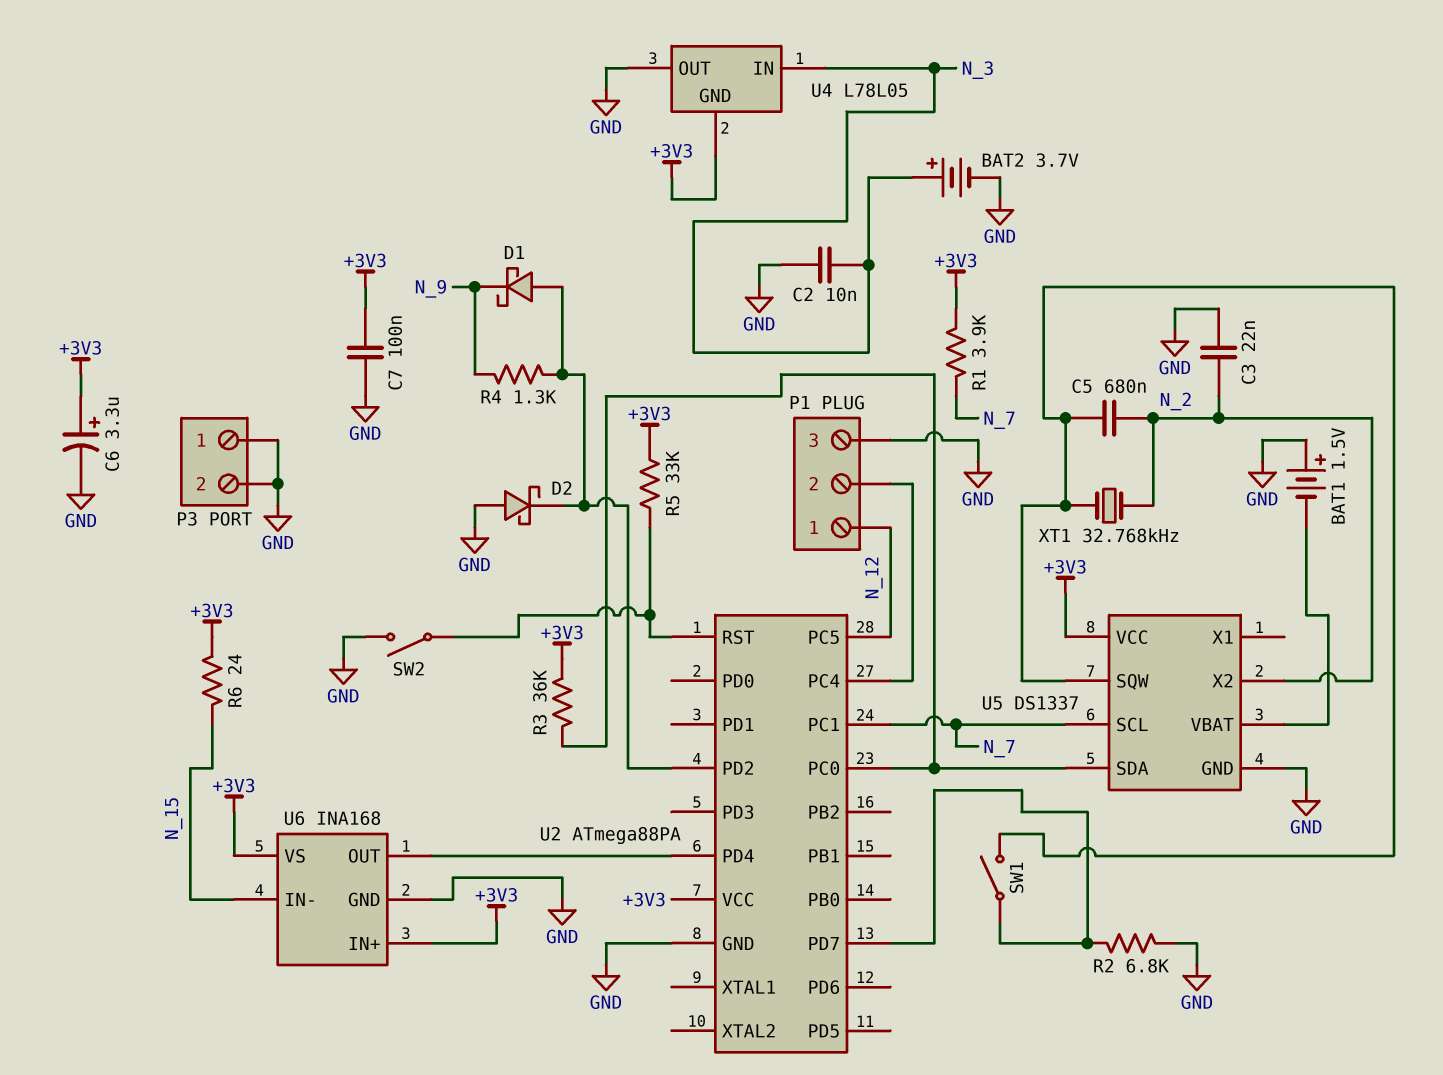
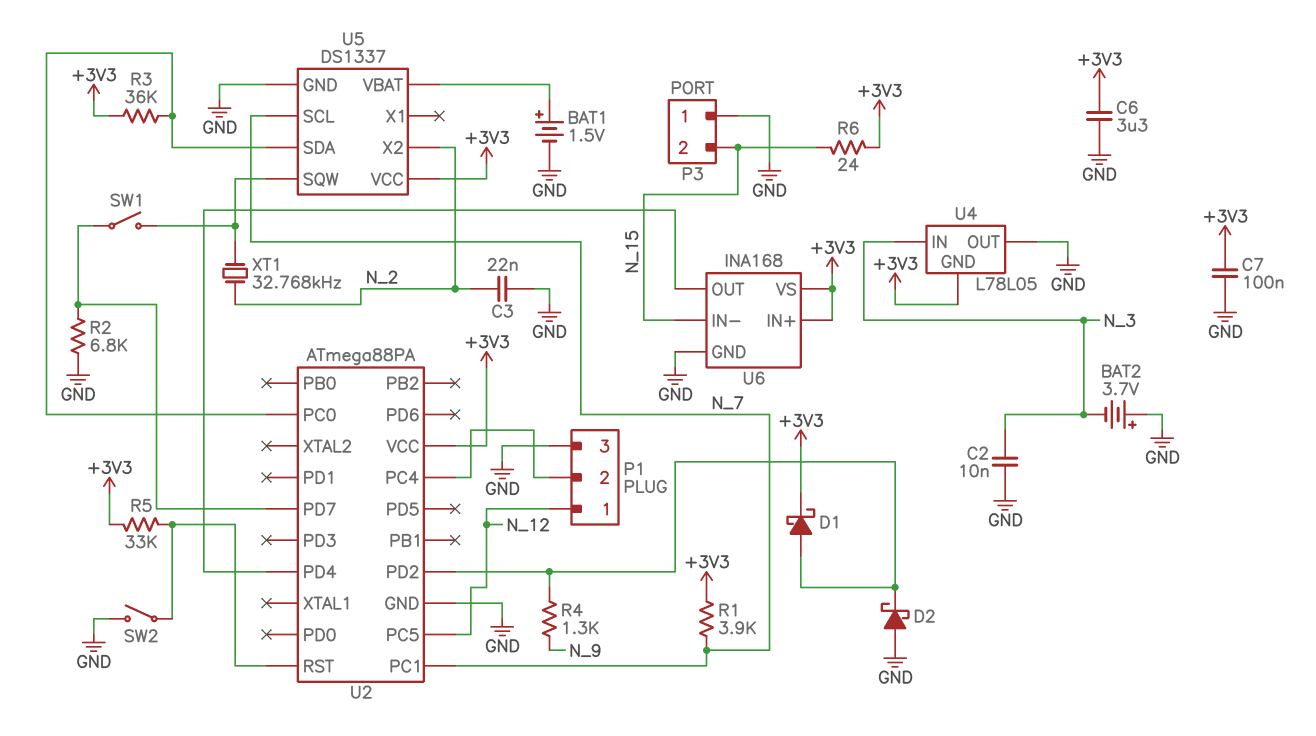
BAT1: 1.5V (plus GND, minus U5/VBAT) -> 1.5V (plus U5/VBAT, minus GND)
BAT2: 3.7V (plus N_3, minus GND) -> 3.7V (plus GND, minus N_3)
C5: 680nF (N_2, U5/SQW) -> none
C6: 3.3uF (plus +3V3, minus GND) -> 3.3uF (+3V3, GND)
D1: schottky (A U2/PD2, K N_9) -> schottky (A U2/PD2, K +3V3)
P3 pin 2: GND -> N_15

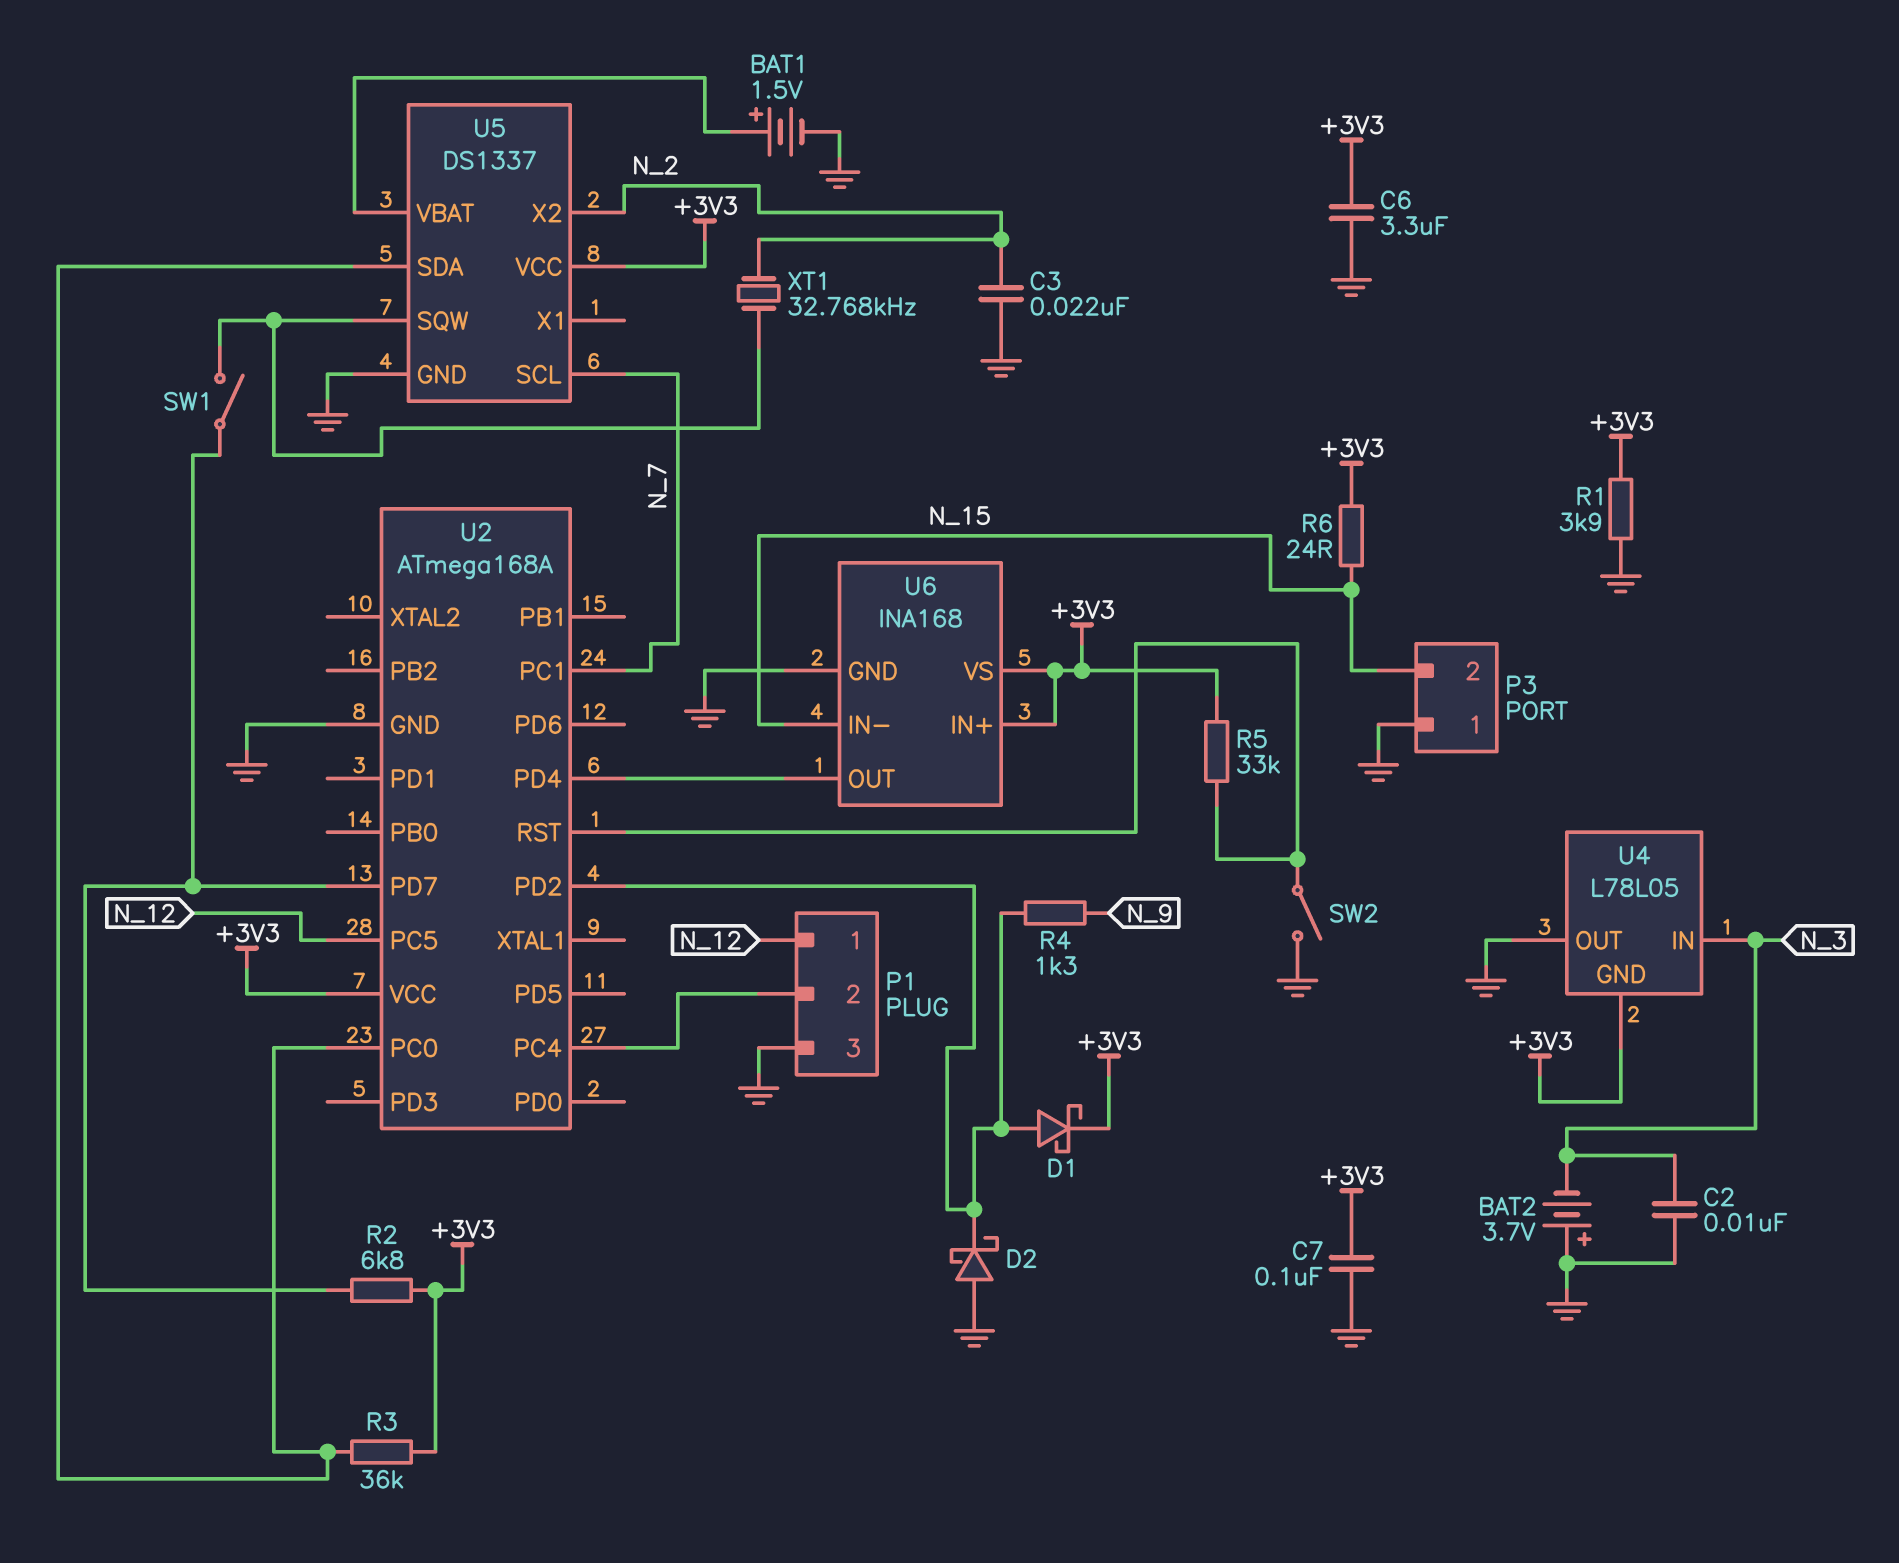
R1: 3.9k (+3V3, N_7) -> 3.9k (+3V3, GND)
R2: 6.8k (GND, U2/PD7) -> 6.8k (+3V3, U2/PD7)
U2: ATmega88PA -> ATmega168A

